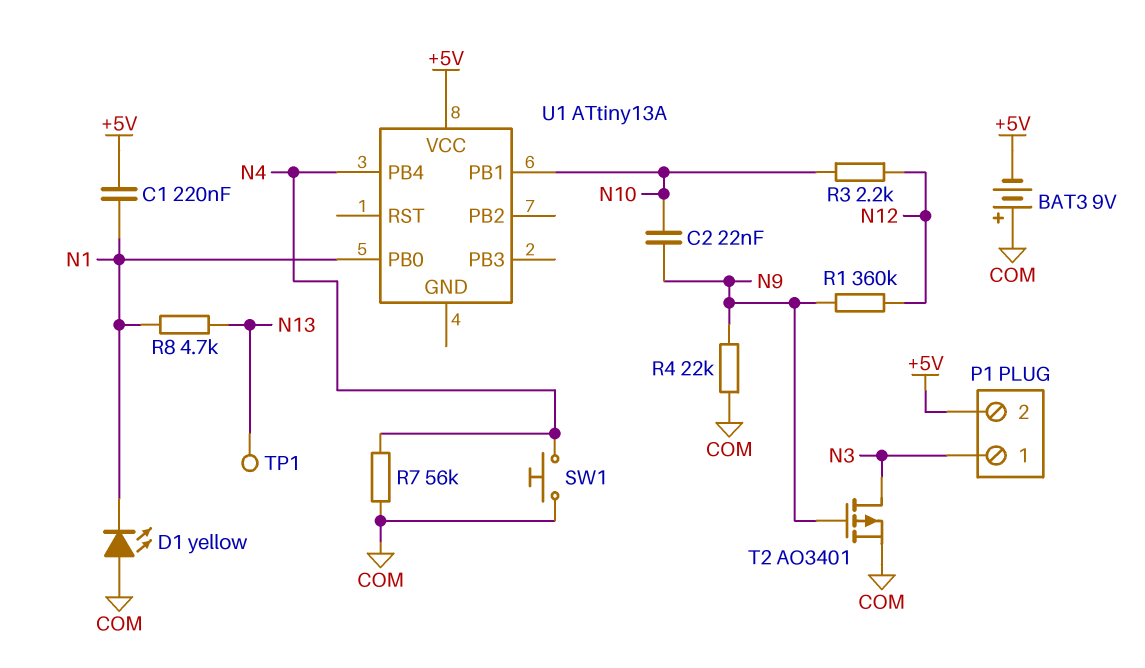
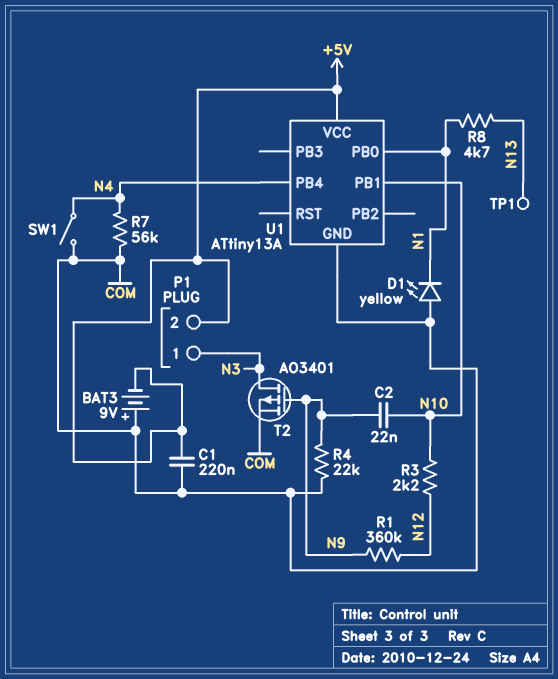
C1: 220nF (+5V, N1) -> 220nF (+5V, COM)
SW1: button (COM, N4) -> switch (COM, N4)
U1 pin GND: none -> COM

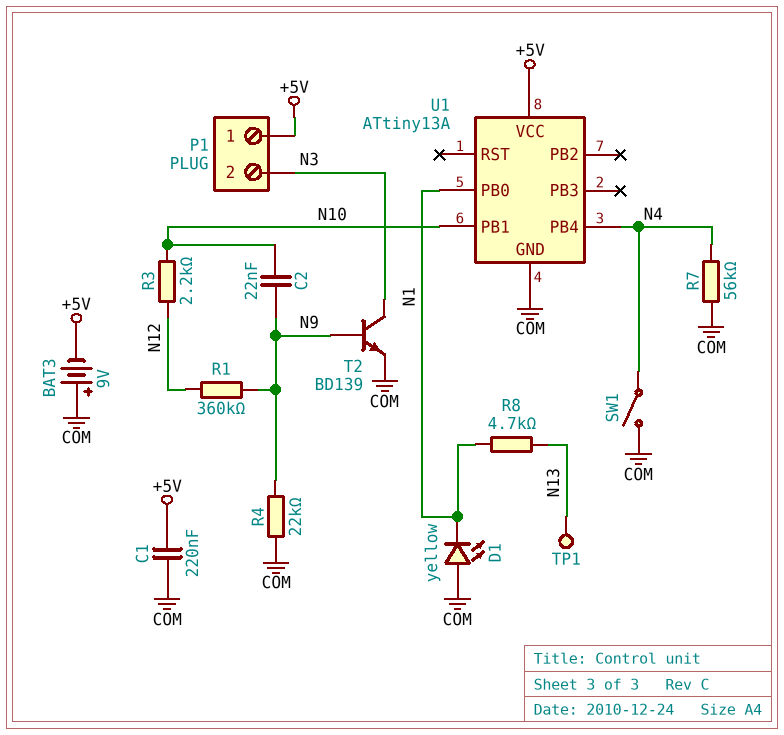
P1 pin 1: N3 -> +5V
P1 pin 2: +5V -> N3
T2: PMOS AO3401 (G N9, D N3, S COM) -> NPN BD139 (B N9, C N3, E COM)

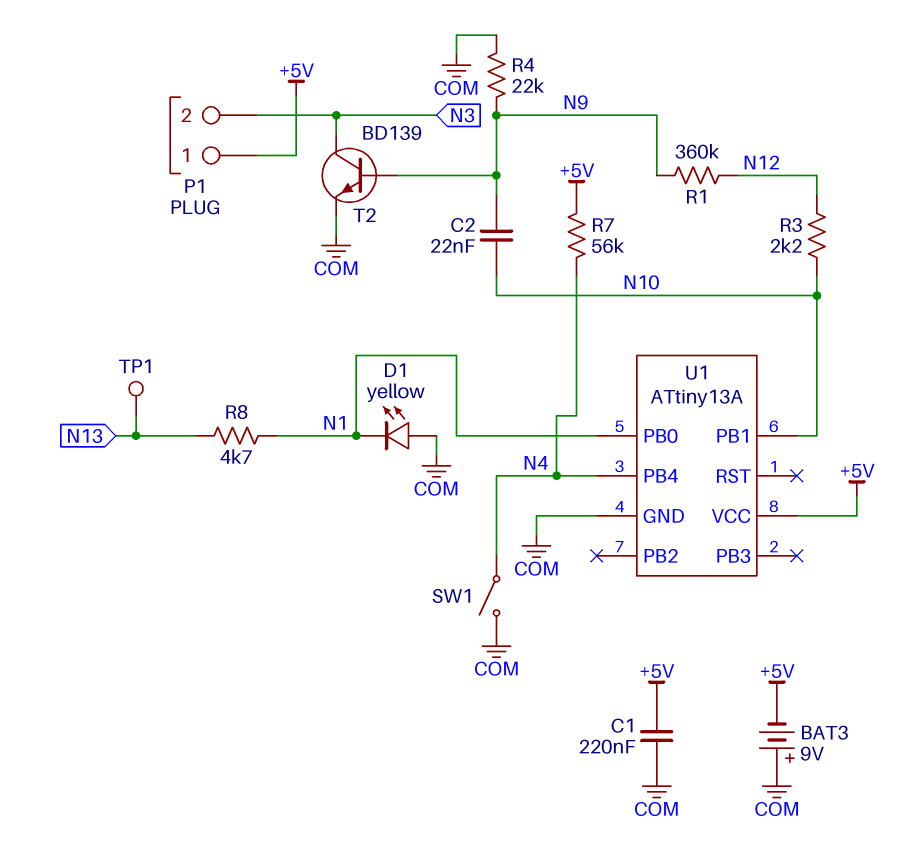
R7: 56k (COM, N4) -> 56k (+5V, N4)

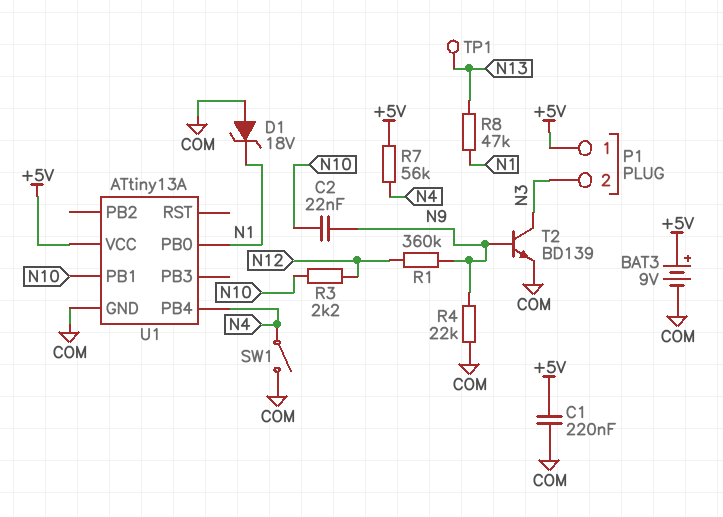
BAT3: 9V (plus COM, minus +5V) -> 9V (plus +5V, minus COM)
D1: LED yellow (A COM, K N1) -> zener 18V (A COM, K N1)
R8: 4.7k (N1, N13) -> 47k (N1, N13)

